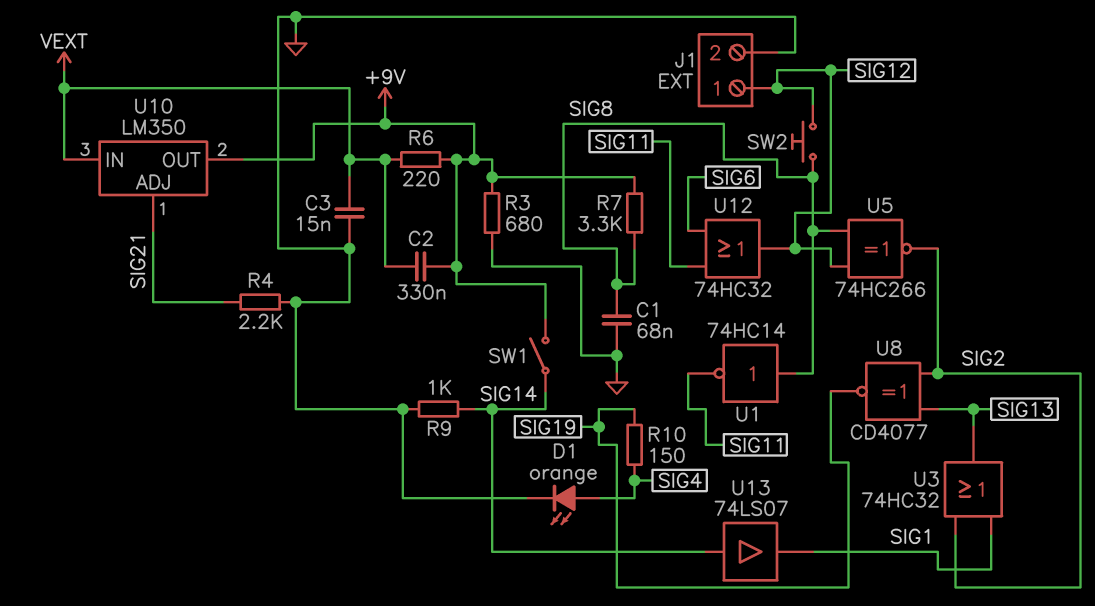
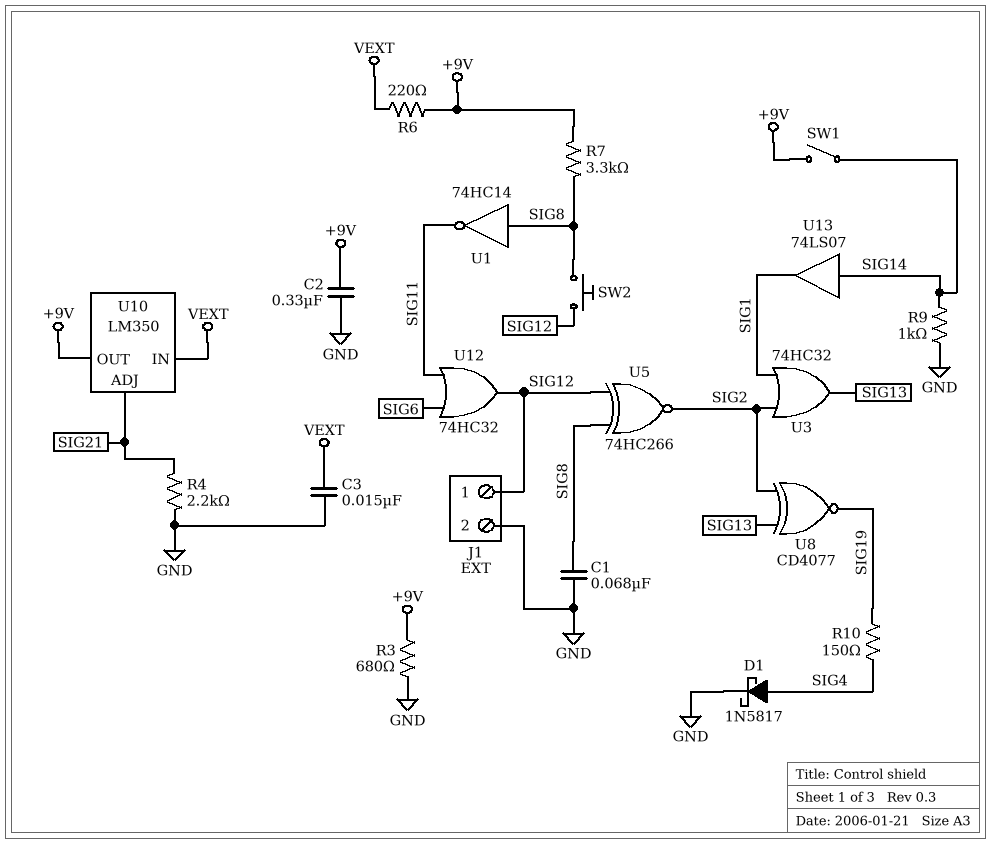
C2: 330nF (+9V, VEXT) -> 330nF (+9V, GND)
D1: LED orange (A SIG4, K GND) -> schottky 1N5817 (A SIG4, K GND)

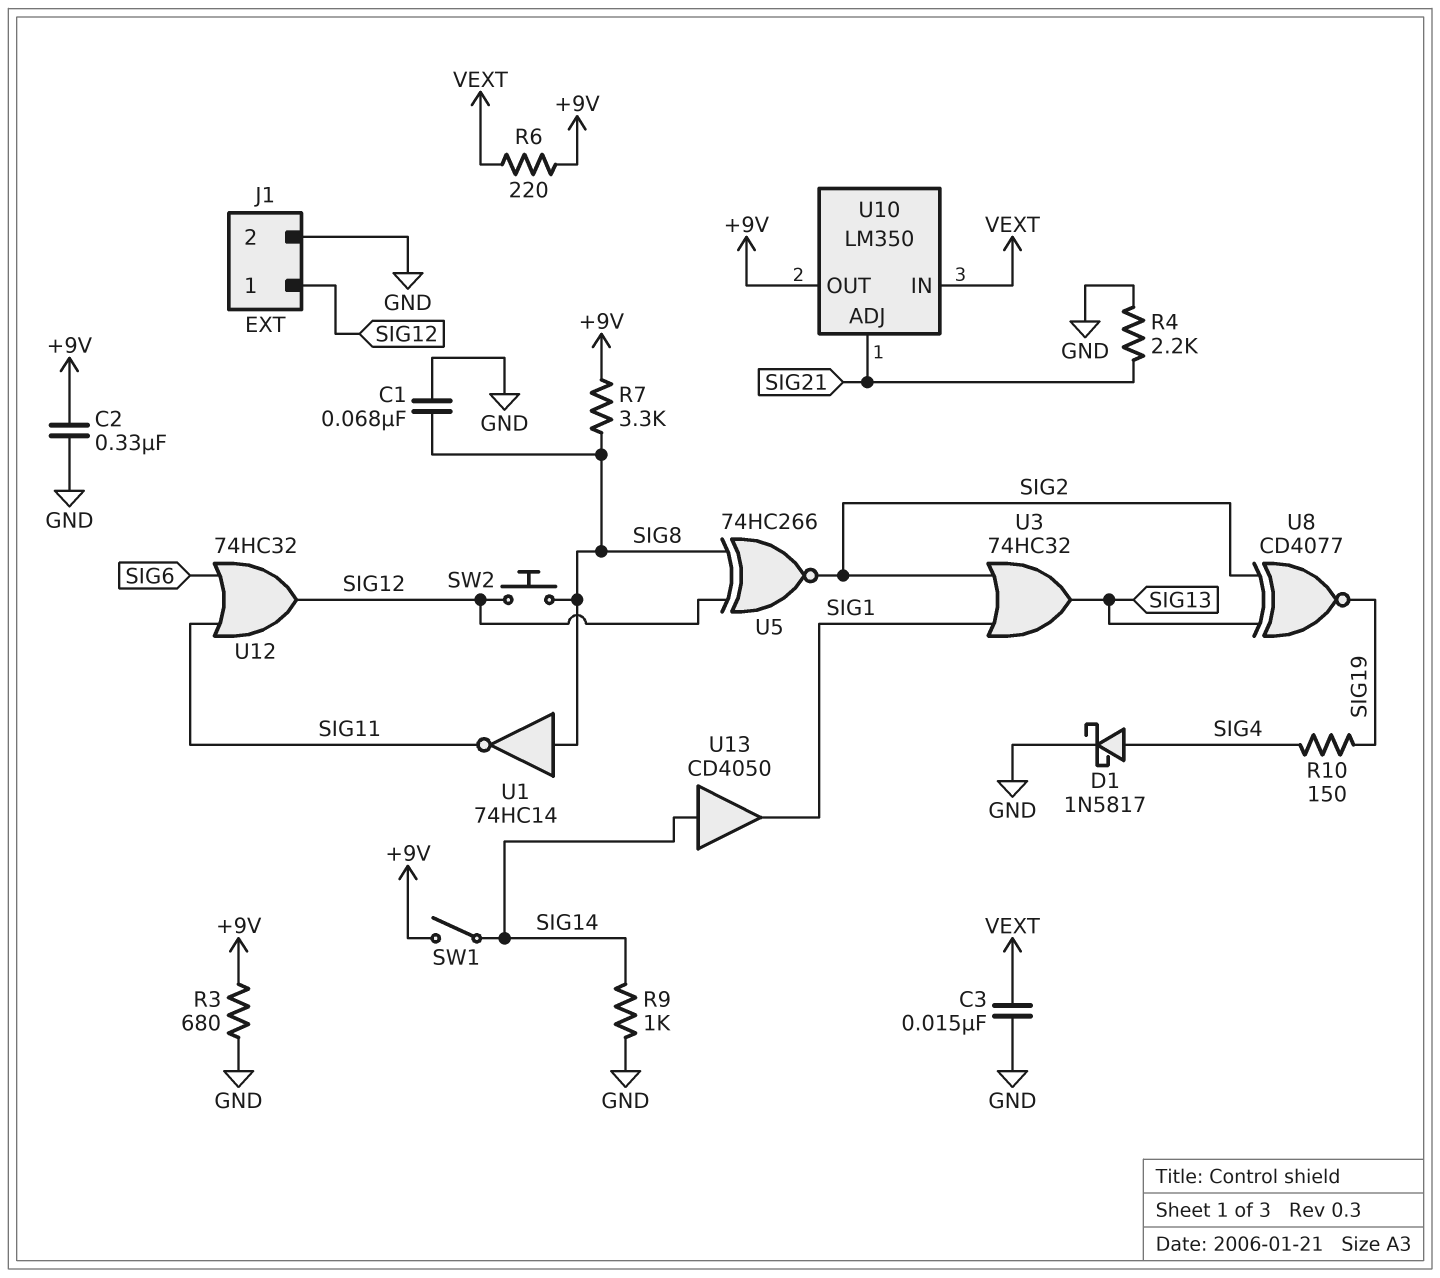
U13: buffer 74LS07 (in SIG14, out SIG1) -> buffer CD4050 (in SIG14, out SIG1)

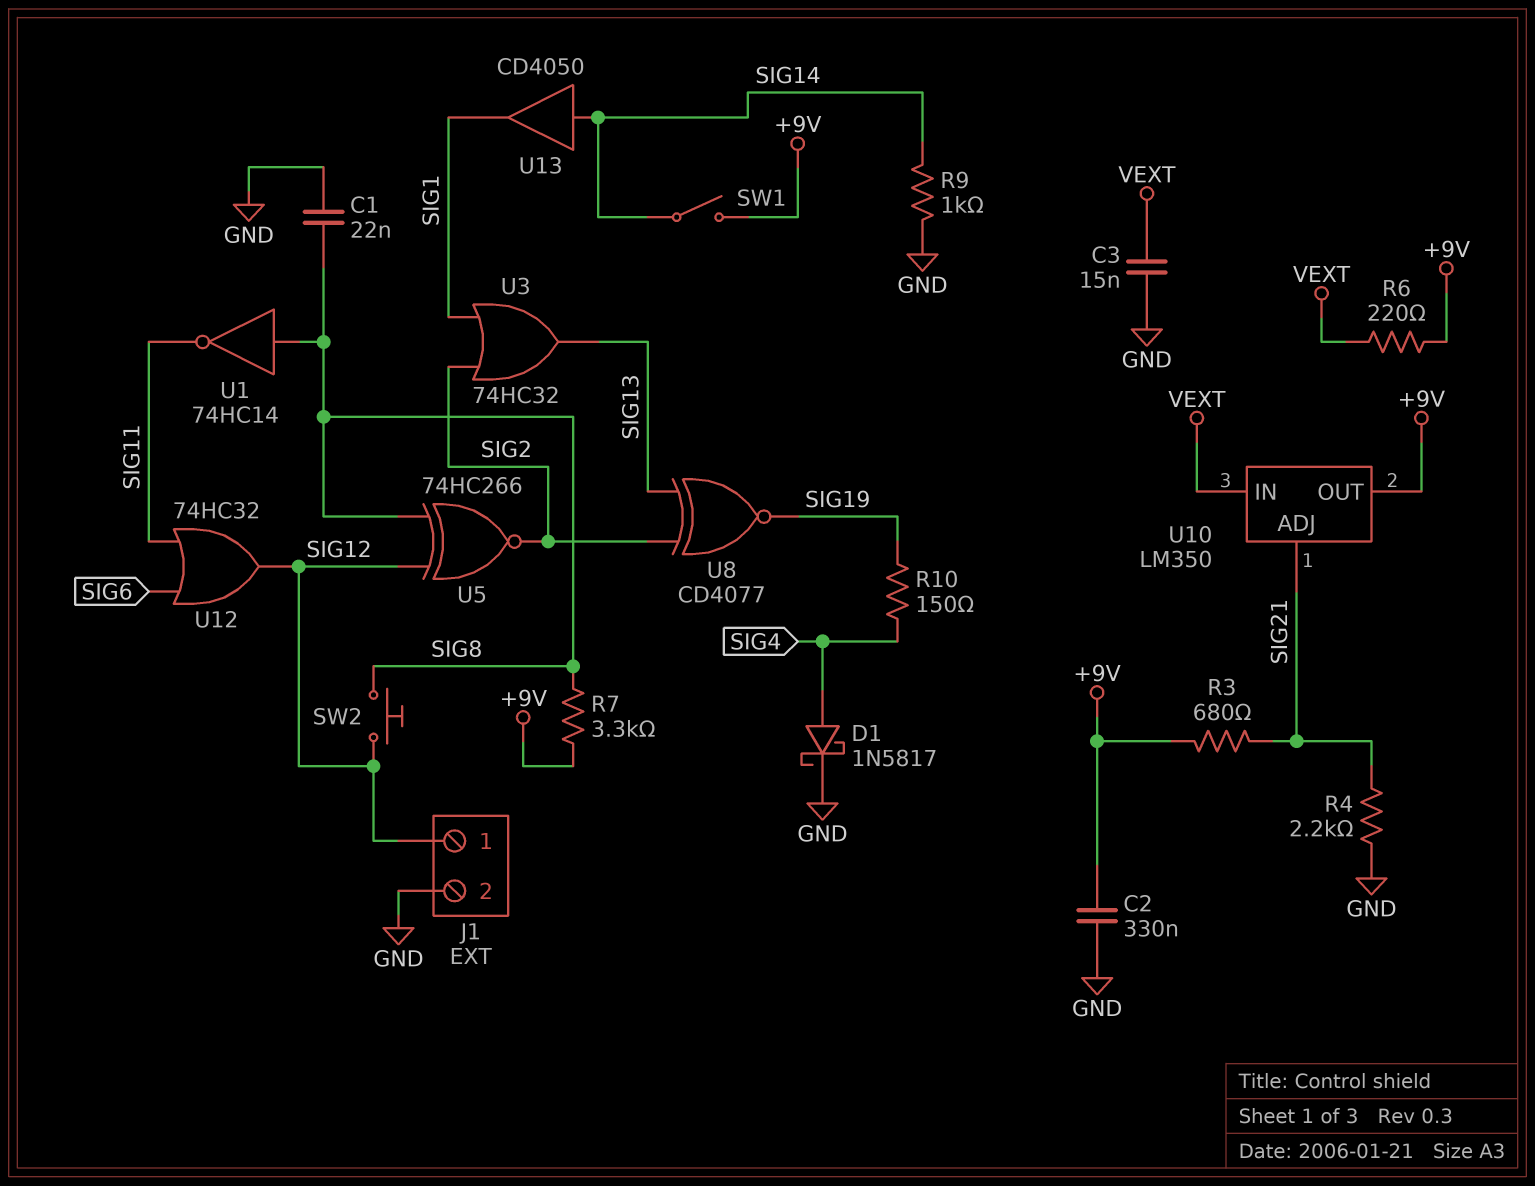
C1: 68nF (GND, SIG8) -> 22nF (GND, SIG8)
R3: 680 (+9V, GND) -> 680 (+9V, SIG21)

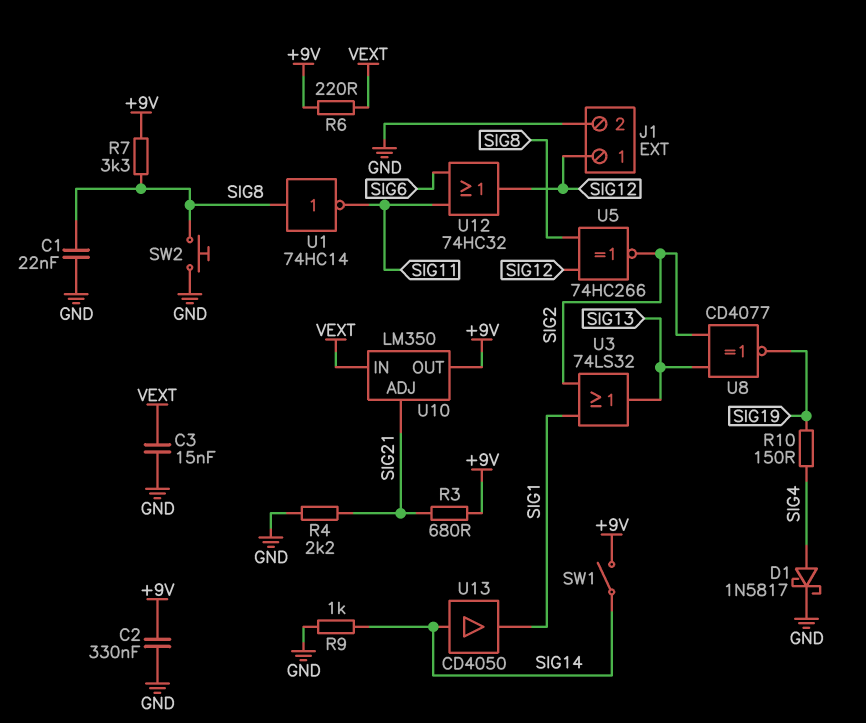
SW2: button (SIG8, SIG12) -> button (GND, SIG8)
U3: OR 74HC32 (in SIG1, in SIG2, out SIG13) -> OR 74LS32 (in SIG1, in SIG2, out SIG13)

